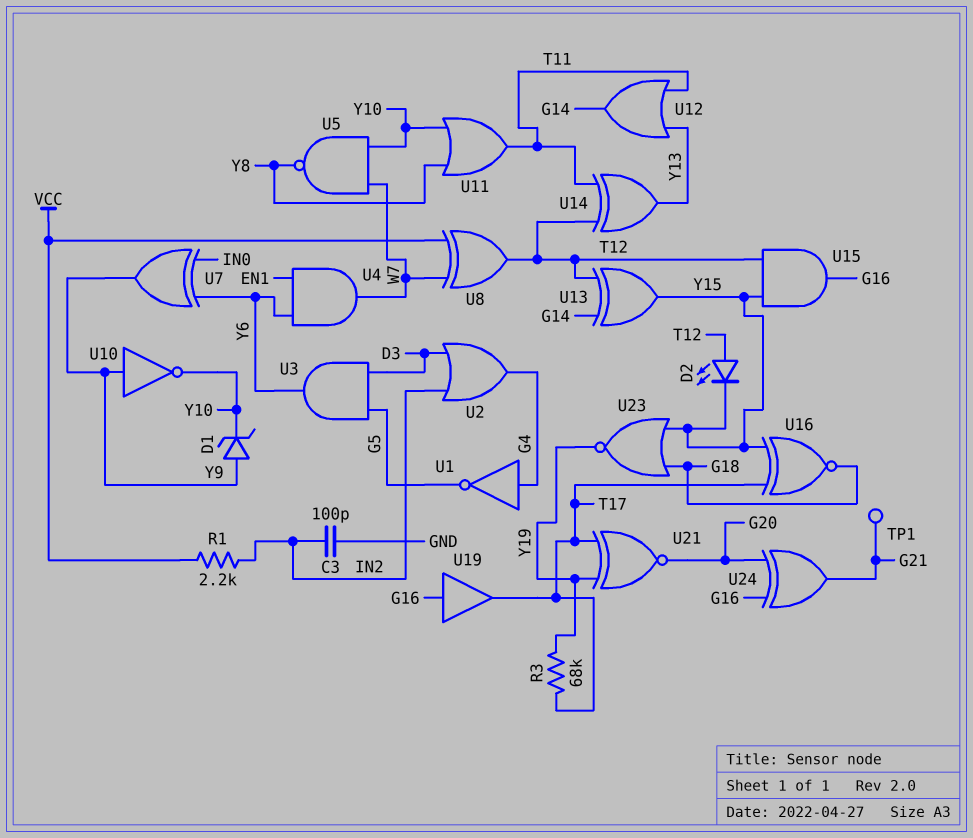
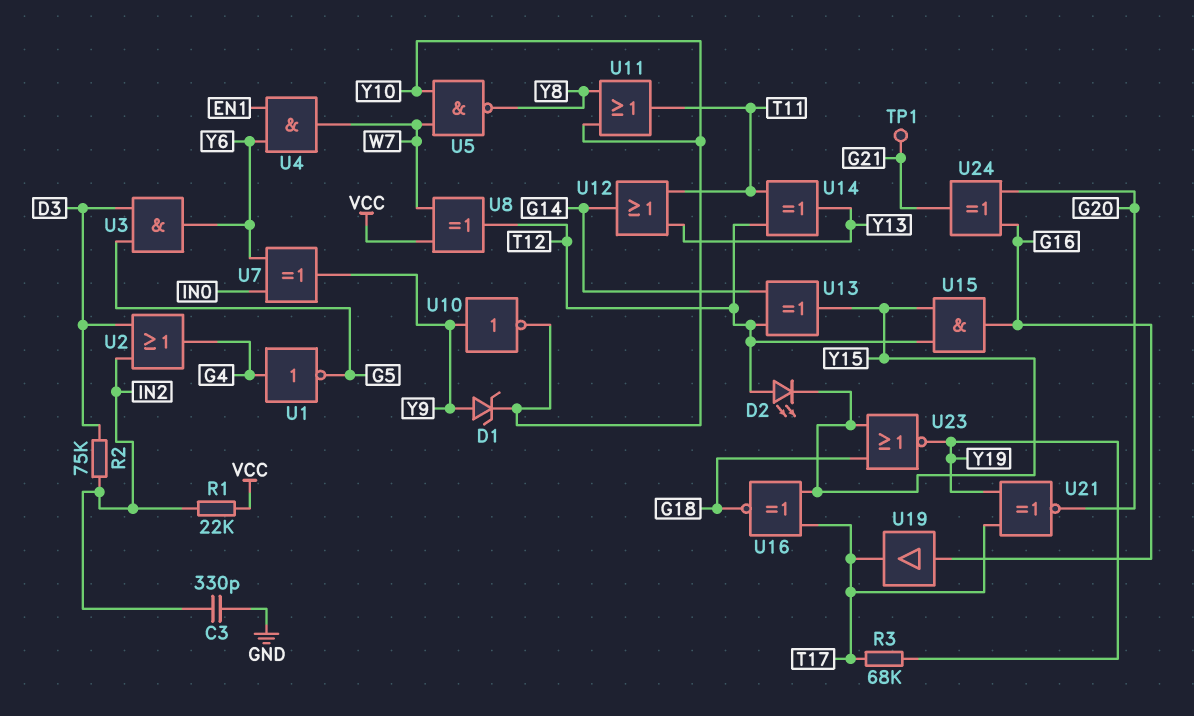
C3: 100pF (GND, IN2) -> 330pF (GND, IN2)
R1: 2.2k (IN2, VCC) -> 22k (IN2, VCC)
R2: none -> 75k (D3, IN2)

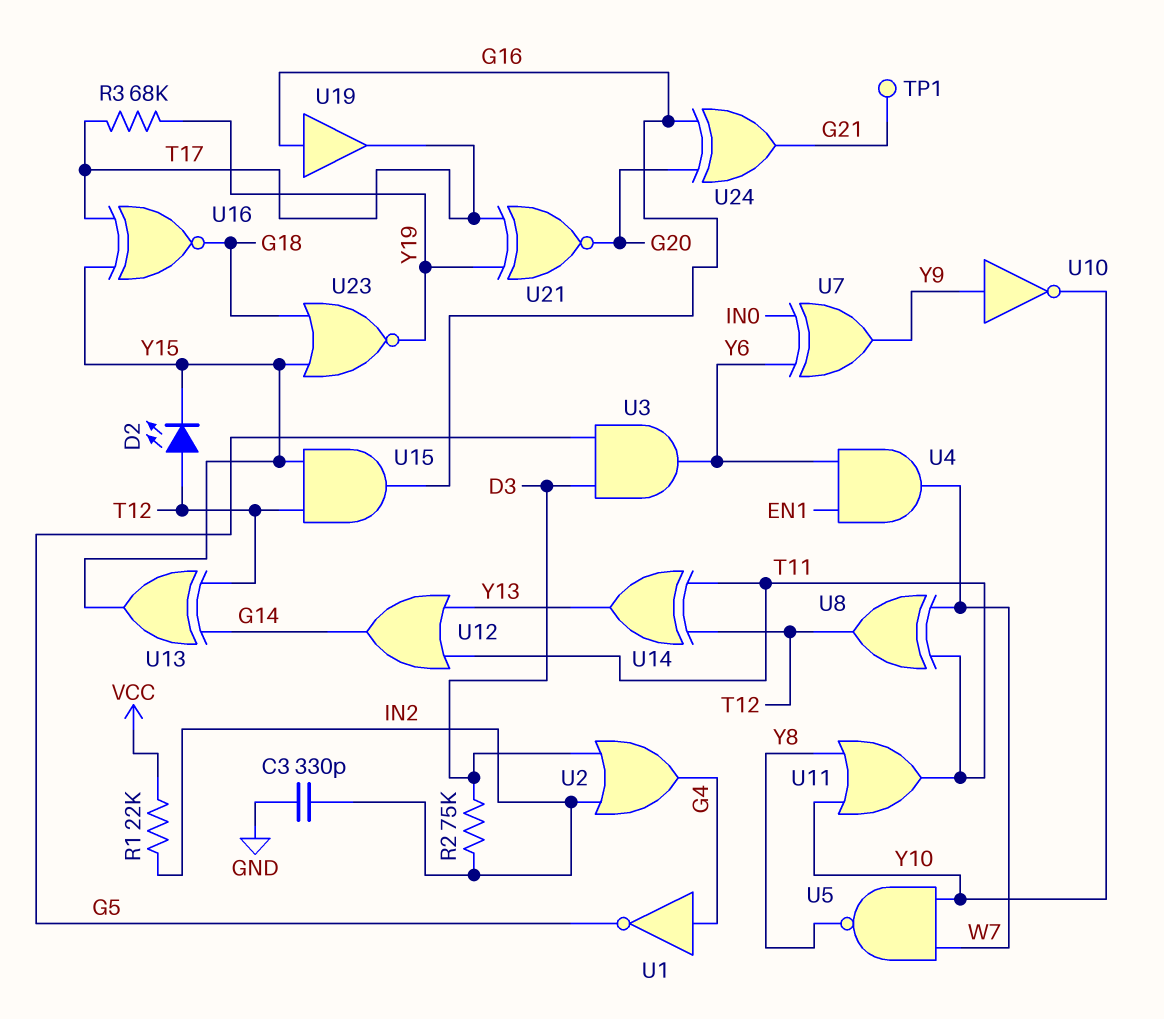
D1: zener (A Y9, K Y10) -> none
U8: XOR (in VCC, in W7, out T12) -> XOR (in T11, in W7, out T12)

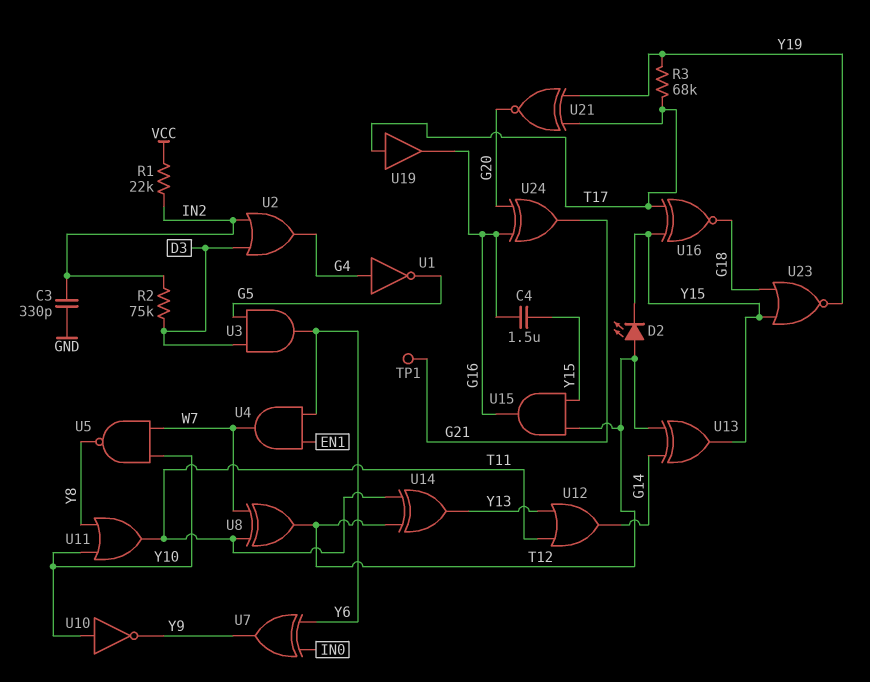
C4: none -> 1.5uF (G16, Y15)
U10: NOT (in Y9, out Y10) -> NOT (in Y10, out Y9)
U19: buffer (in G16, out T17) -> buffer (in T17, out G16)

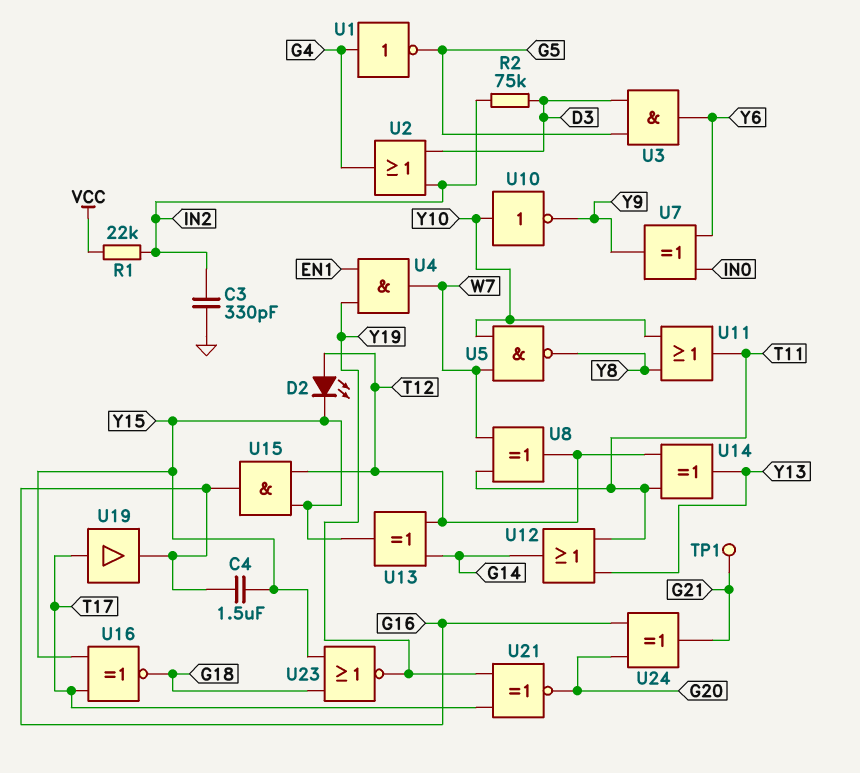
R3: 68k (T17, Y19) -> none
U4: AND (in EN1, in Y6, out W7) -> AND (in EN1, in Y19, out W7)

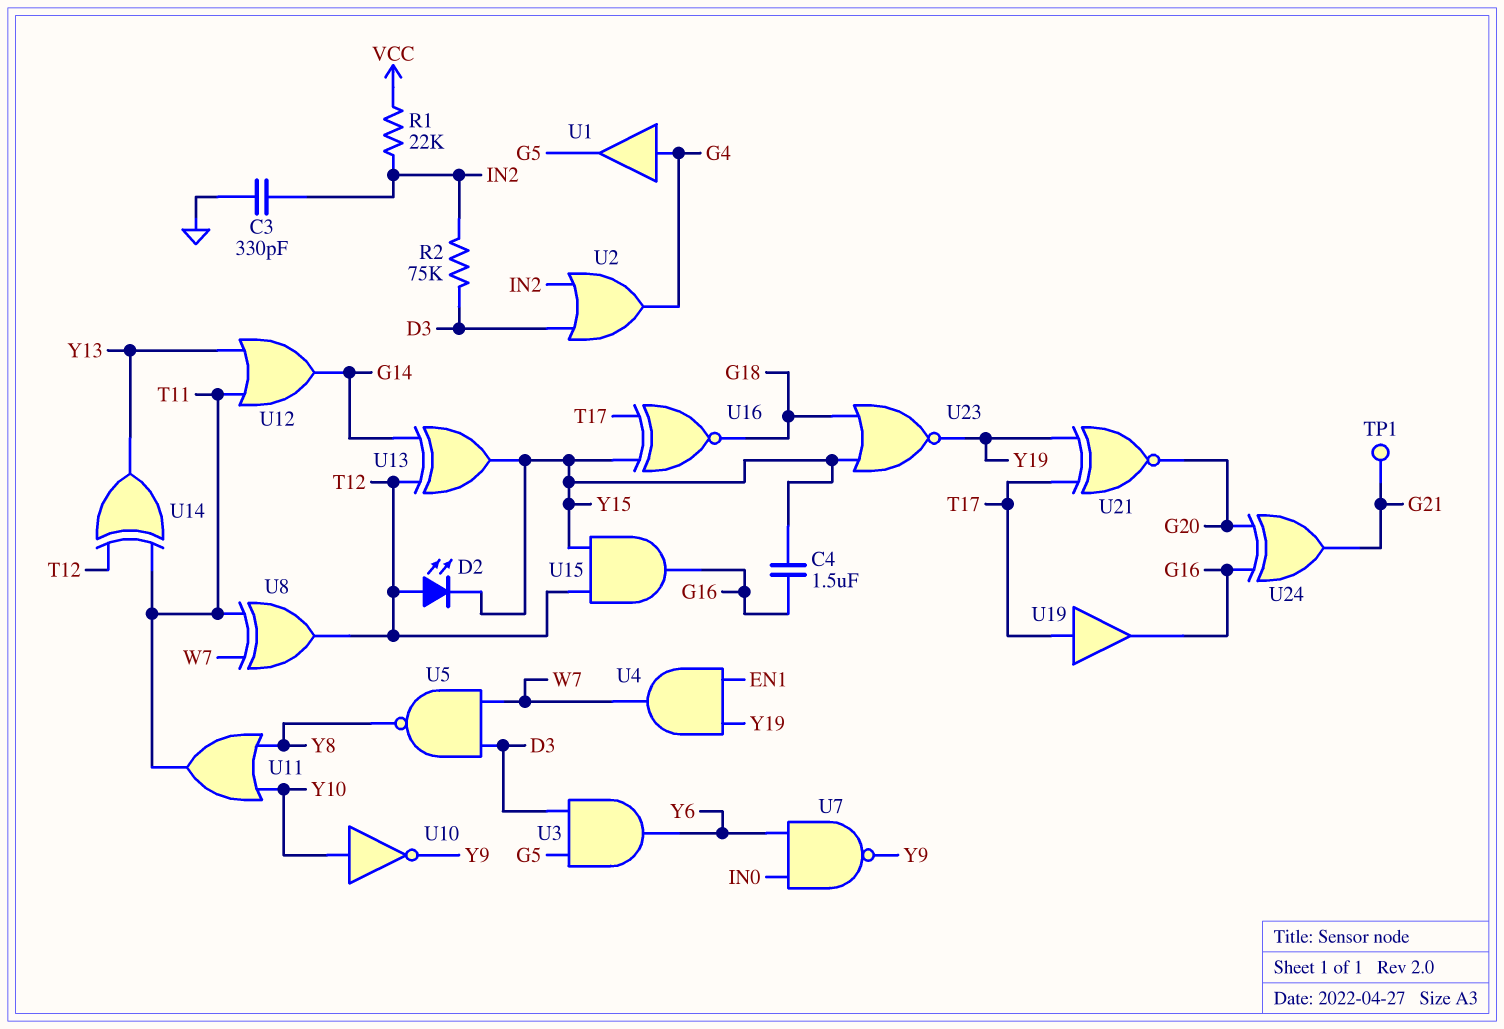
U1: NOT (in G4, out G5) -> buffer (in G4, out G5)
U5: NAND (in W7, in Y10, out Y8) -> NAND (in D3, in W7, out Y8)
U7: XOR (in IN0, in Y6, out Y9) -> NAND (in IN0, in Y6, out Y9)

